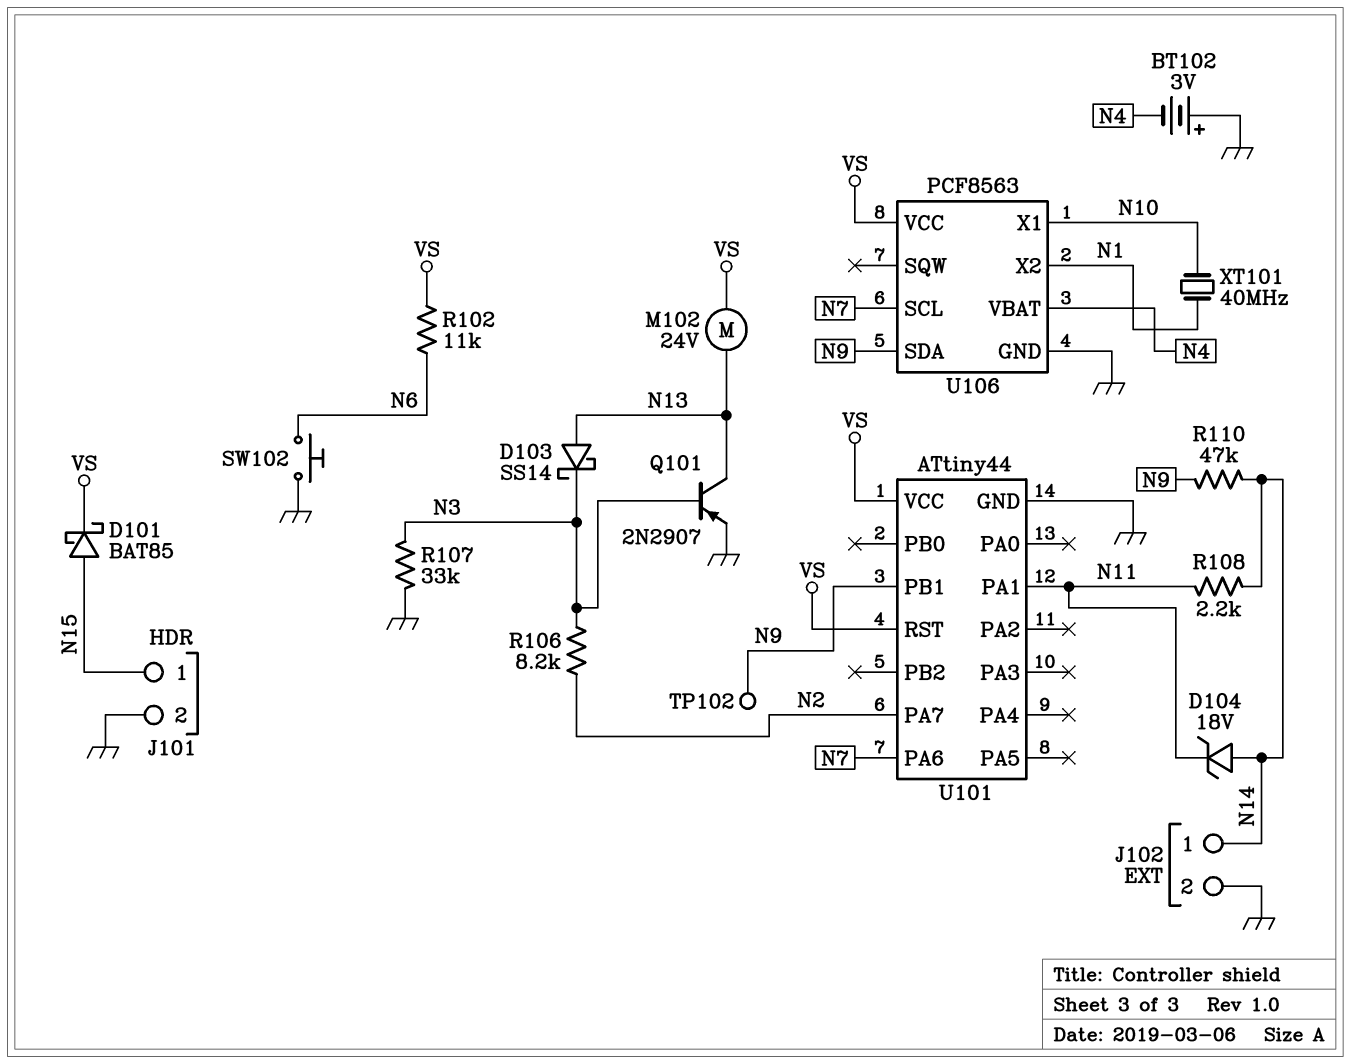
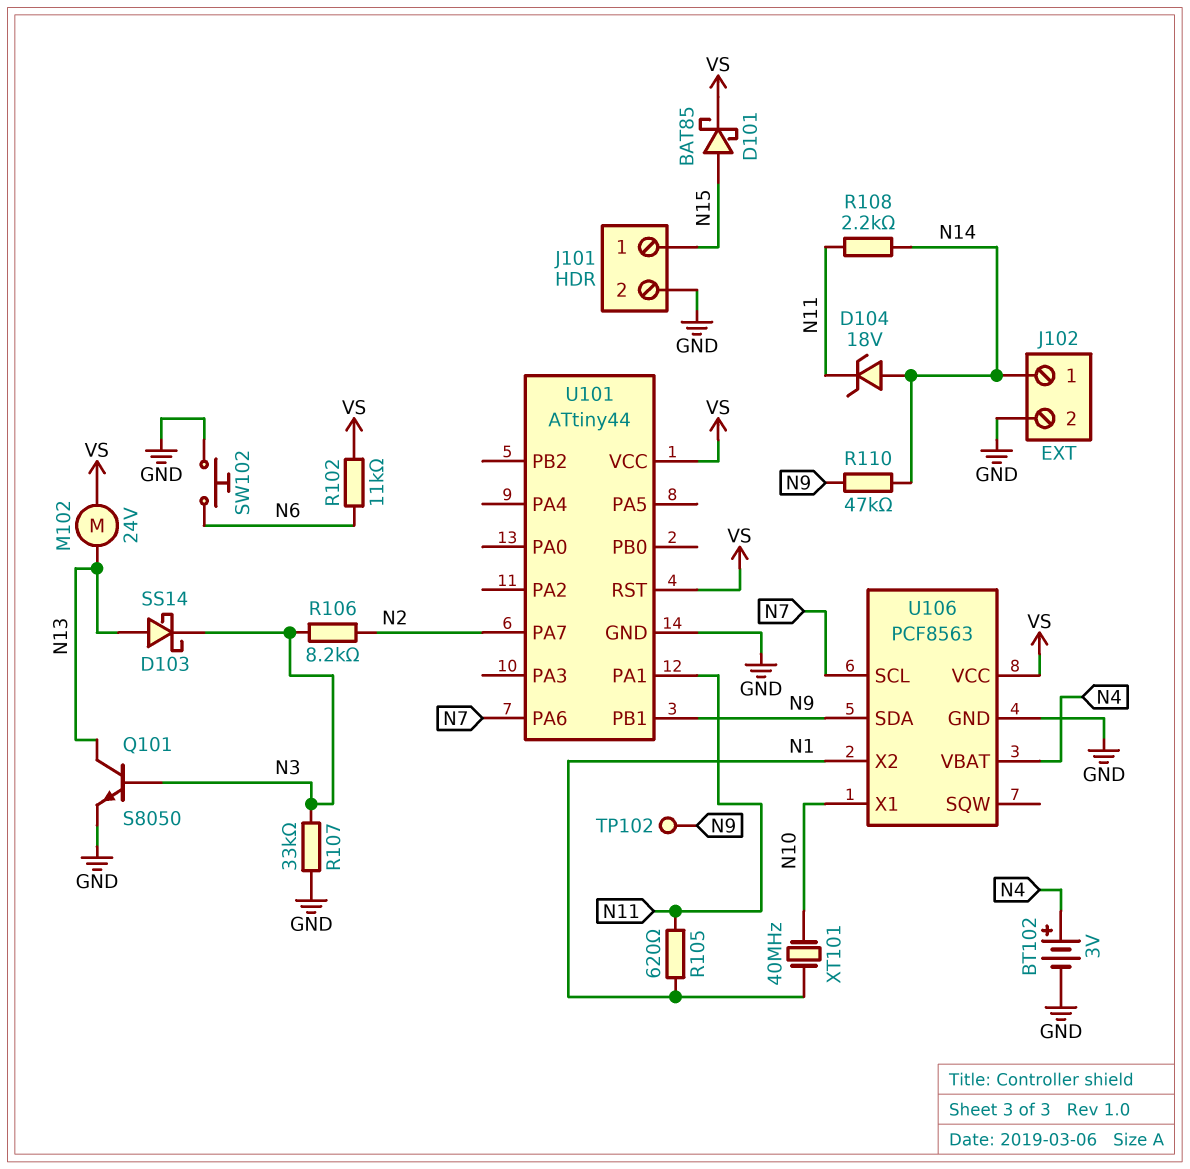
BT102: 3V (plus GND, minus N4) -> 3V (plus N4, minus GND)
Q101: PNP 2N2907 (B N3, C N13, E GND) -> NPN S8050 (B N3, C N13, E GND)
R105: none -> 620 (N1, N11)

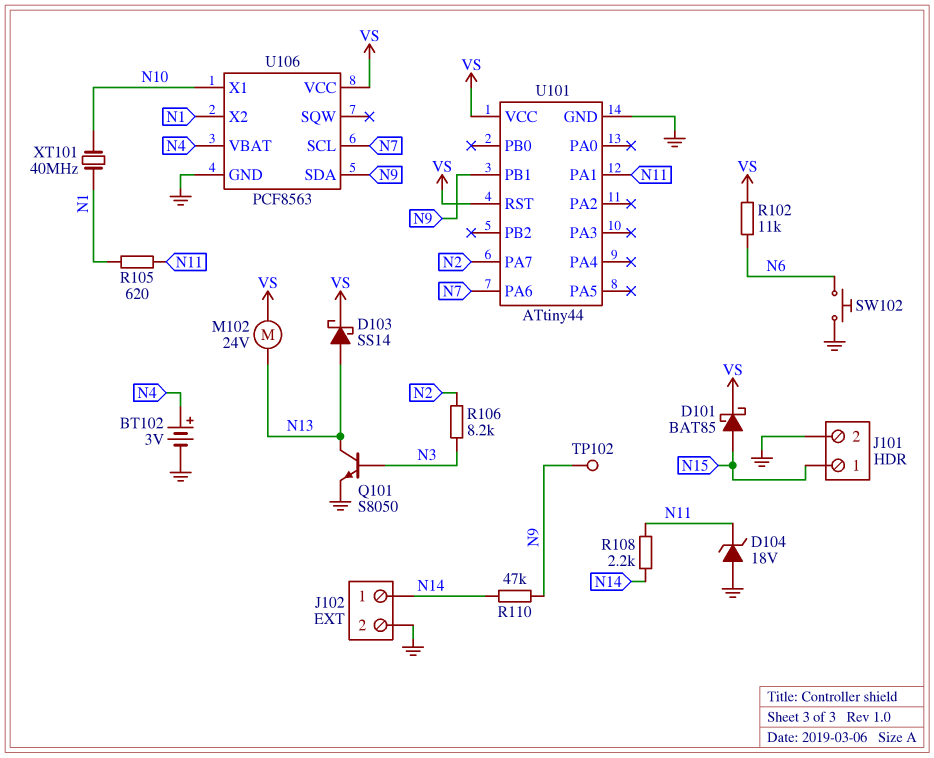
D103: schottky SS14 (A N13, K N3) -> schottky SS14 (A N13, K VS)
D104: zener 18V (A N14, K N11) -> zener 18V (A GND, K N11)
R107: 33k (GND, N3) -> none

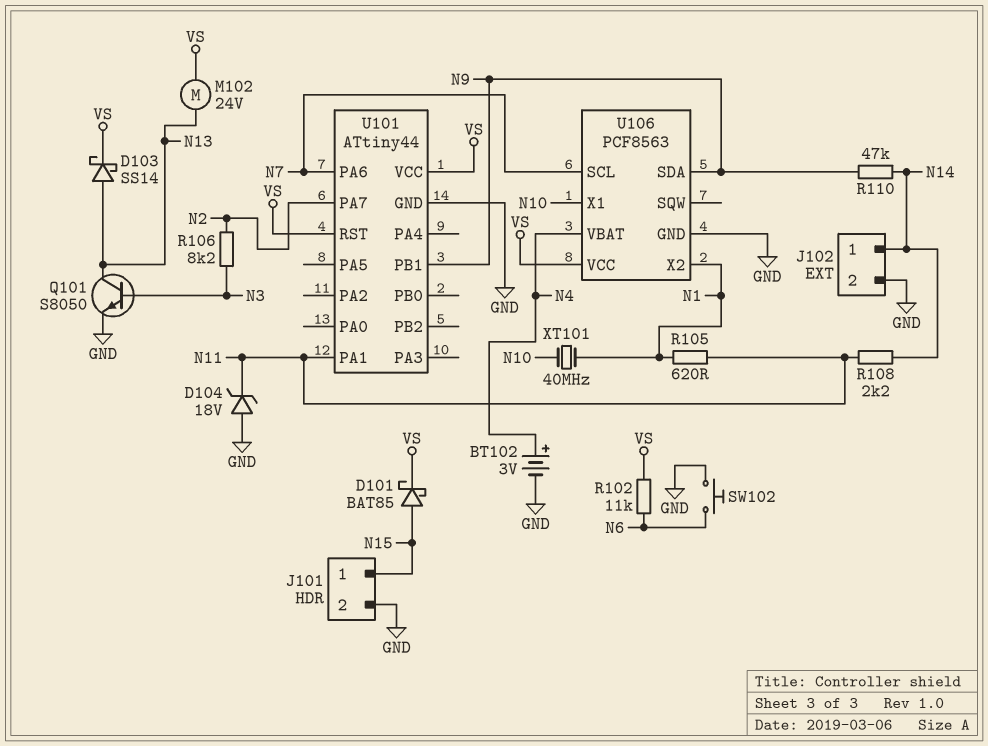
TP102: test point (N9) -> none

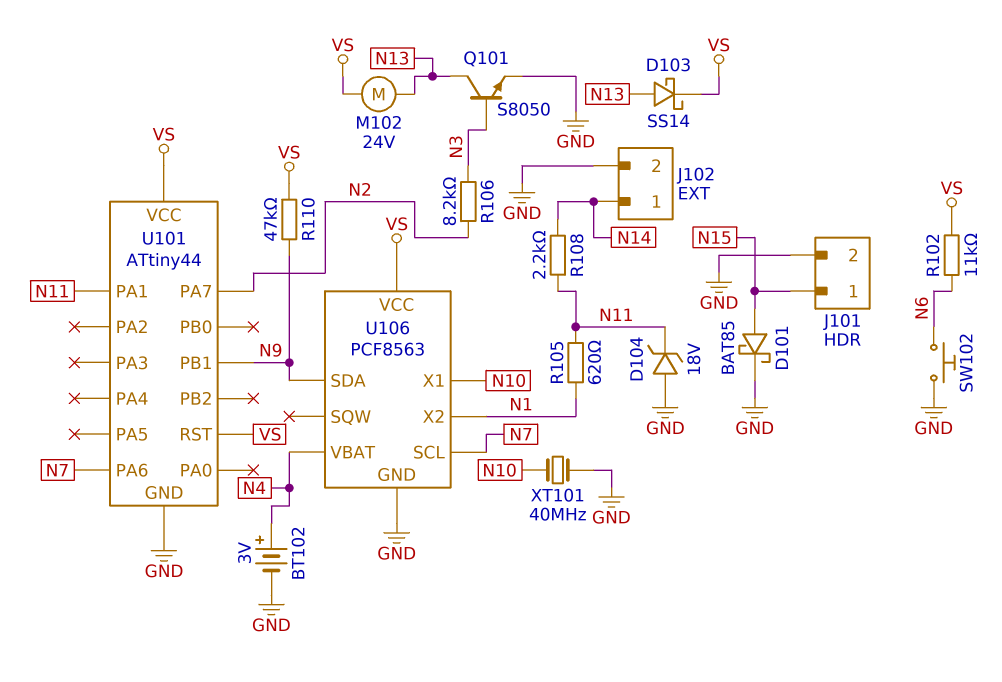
D101: schottky BAT85 (A N15, K VS) -> schottky BAT85 (A N15, K GND)
R110: 47k (N9, N14) -> 47k (N9, VS)
XT101: 40MHz (N1, N10) -> 40MHz (GND, N10)

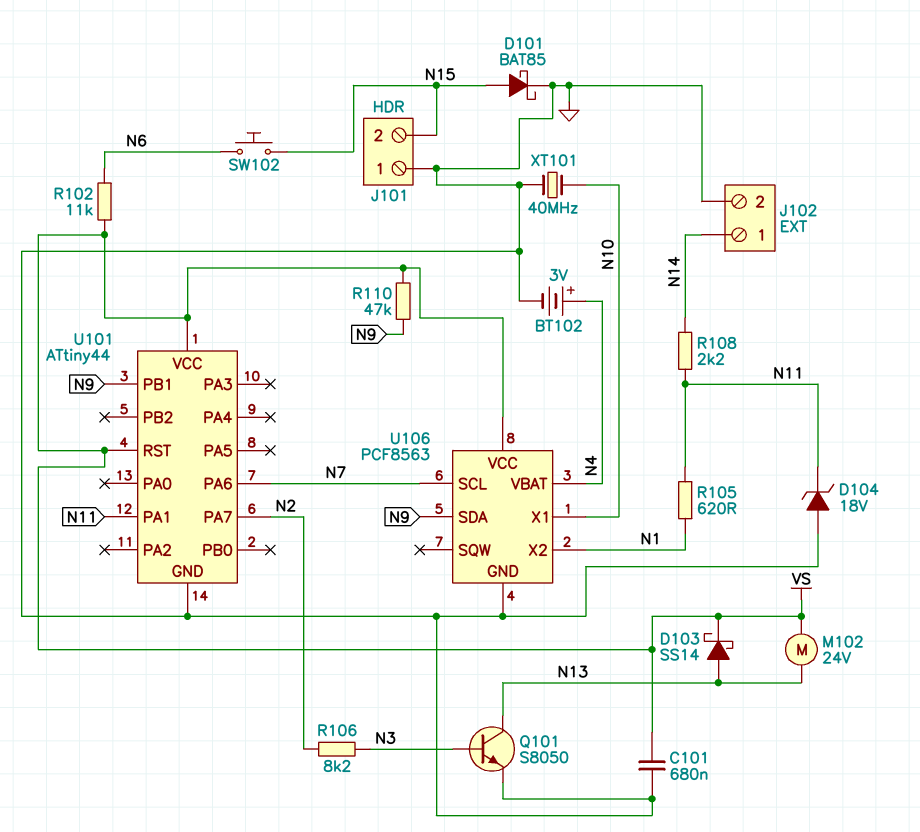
C101: none -> 680nF (GND, VS)
J101 pin 1: N15 -> GND
J101 pin 2: GND -> N15
SW102: button (GND, N6) -> button (N6, N15)

